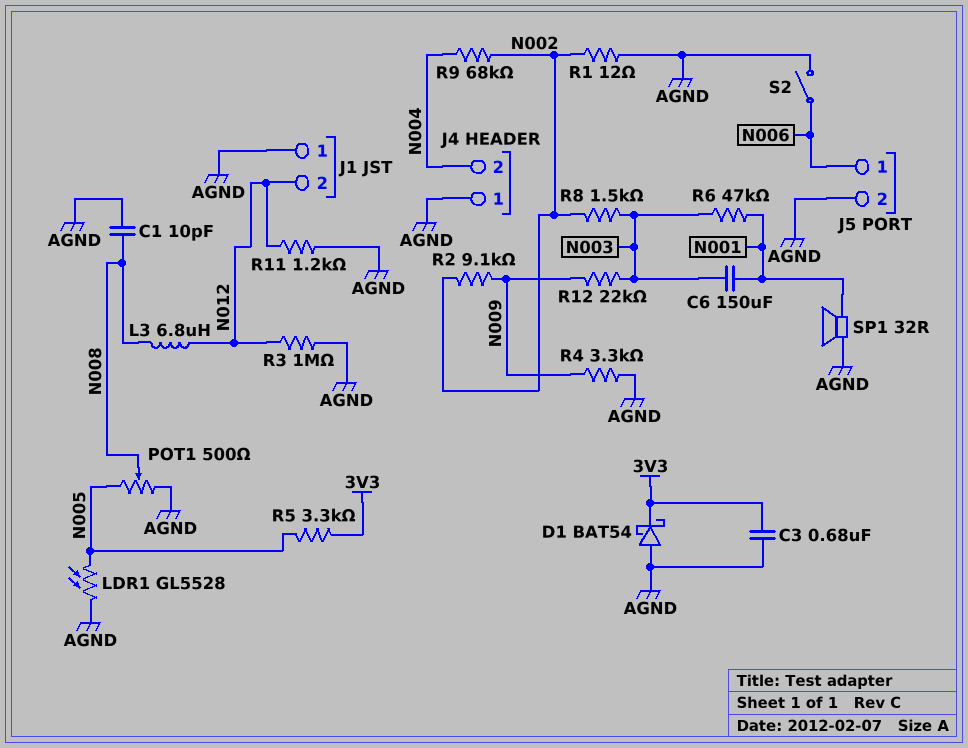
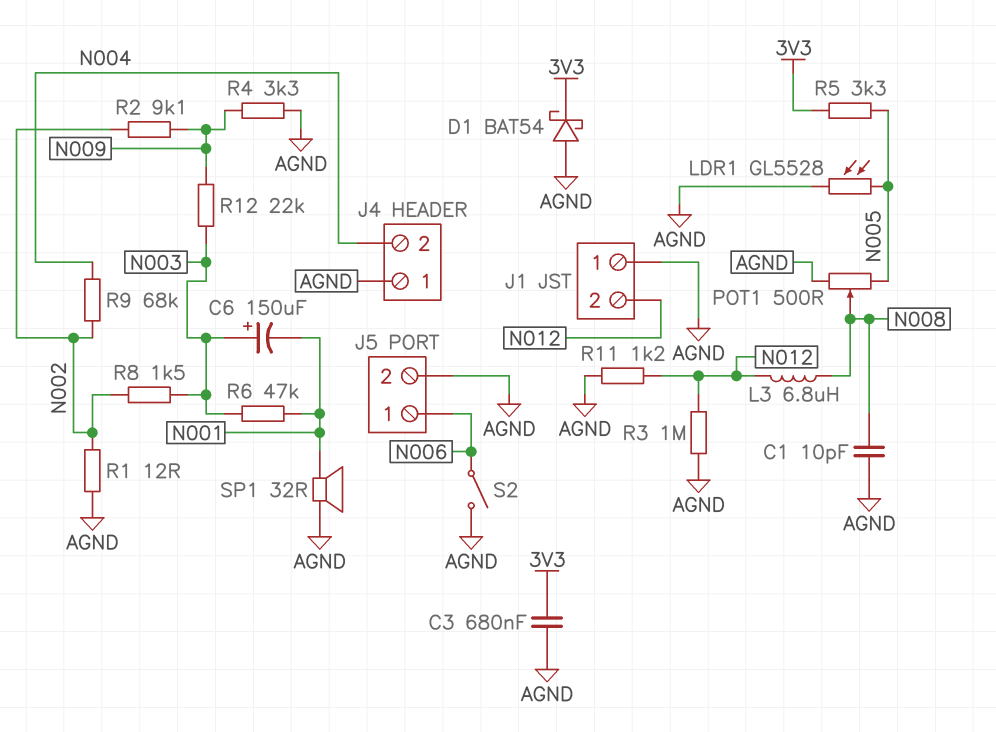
C6: 150uF (N001, N003) -> 150uF (plus N003, minus N001)

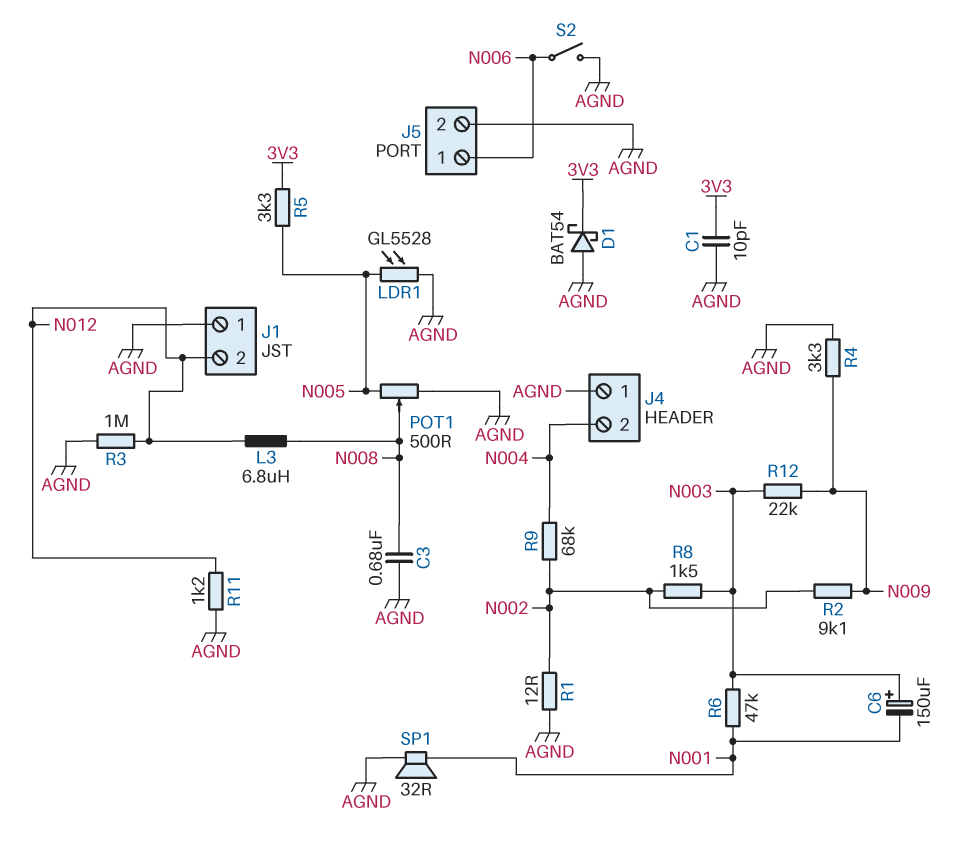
C1: 10pF (AGND, N008) -> 10pF (3V3, AGND)
C3: 680nF (3V3, AGND) -> 680nF (AGND, N008)

